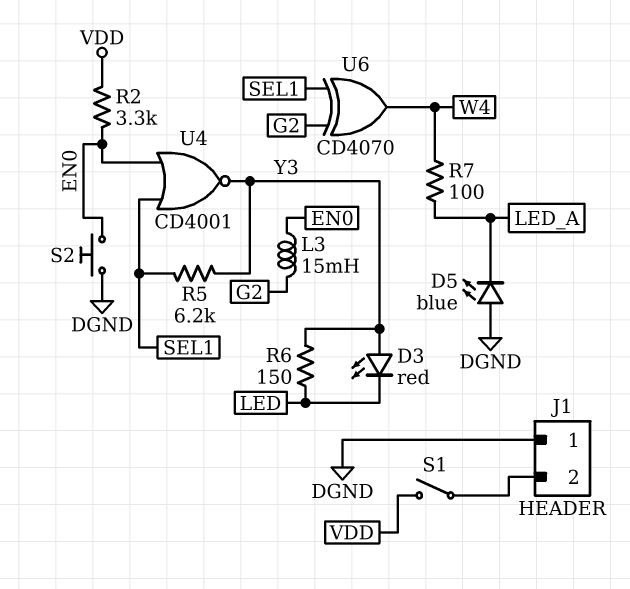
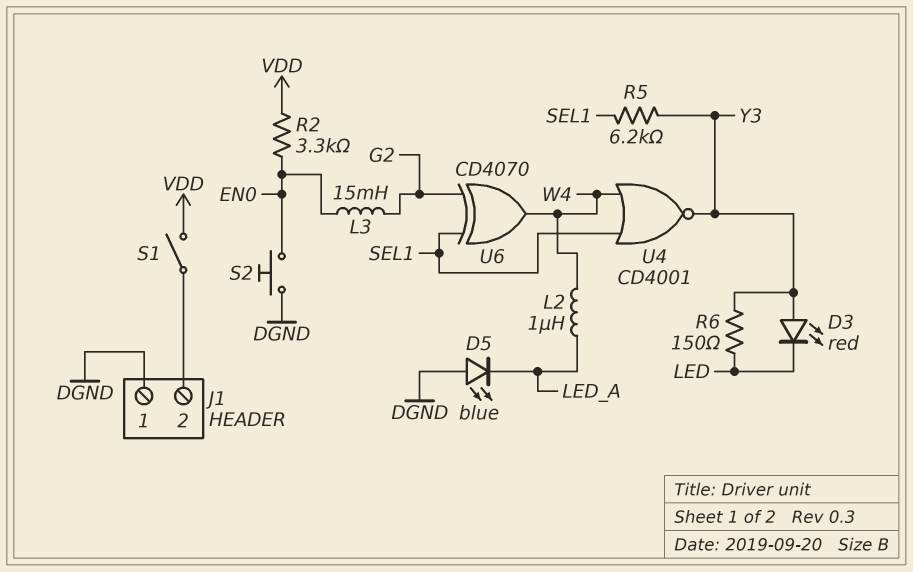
L2: none -> 1uH (LED_A, W4)
R7: 100 (LED_A, W4) -> none
U4: NOR CD4001 (in EN0, in SEL1, out Y3) -> NOR CD4001 (in SEL1, in W4, out Y3)

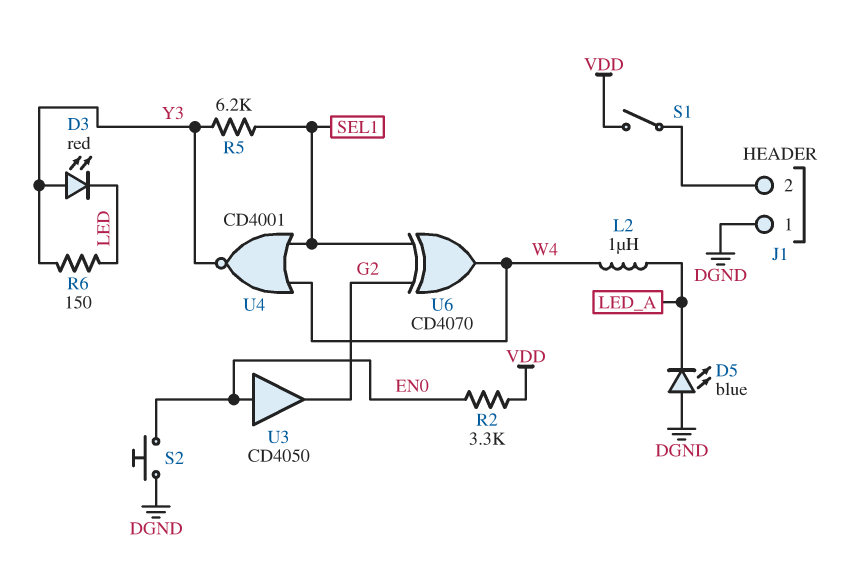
L3: 15mH (EN0, G2) -> none
U3: none -> buffer CD4050 (in EN0, out G2)

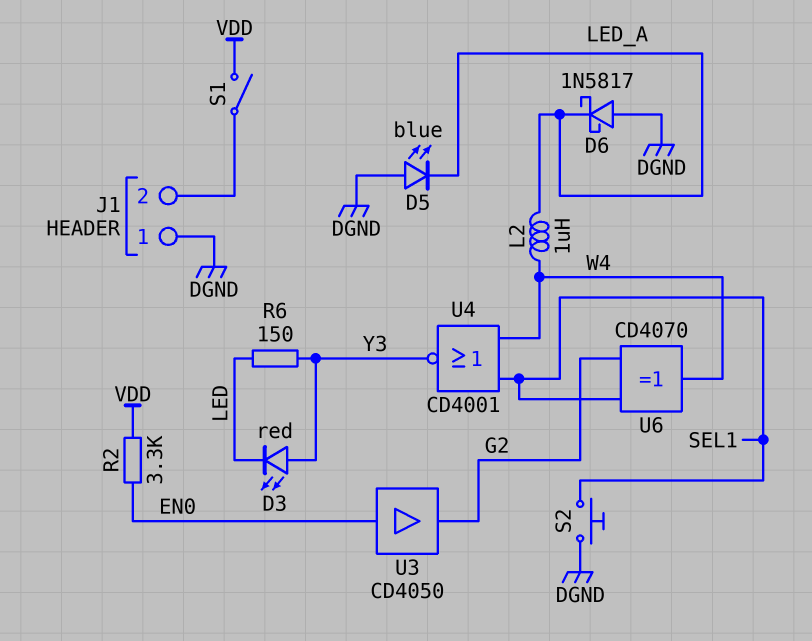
D6: none -> schottky 1N5817 (A DGND, K LED_A)
R5: 6.2k (SEL1, Y3) -> none
S2: button (DGND, EN0) -> button (DGND, SEL1)

